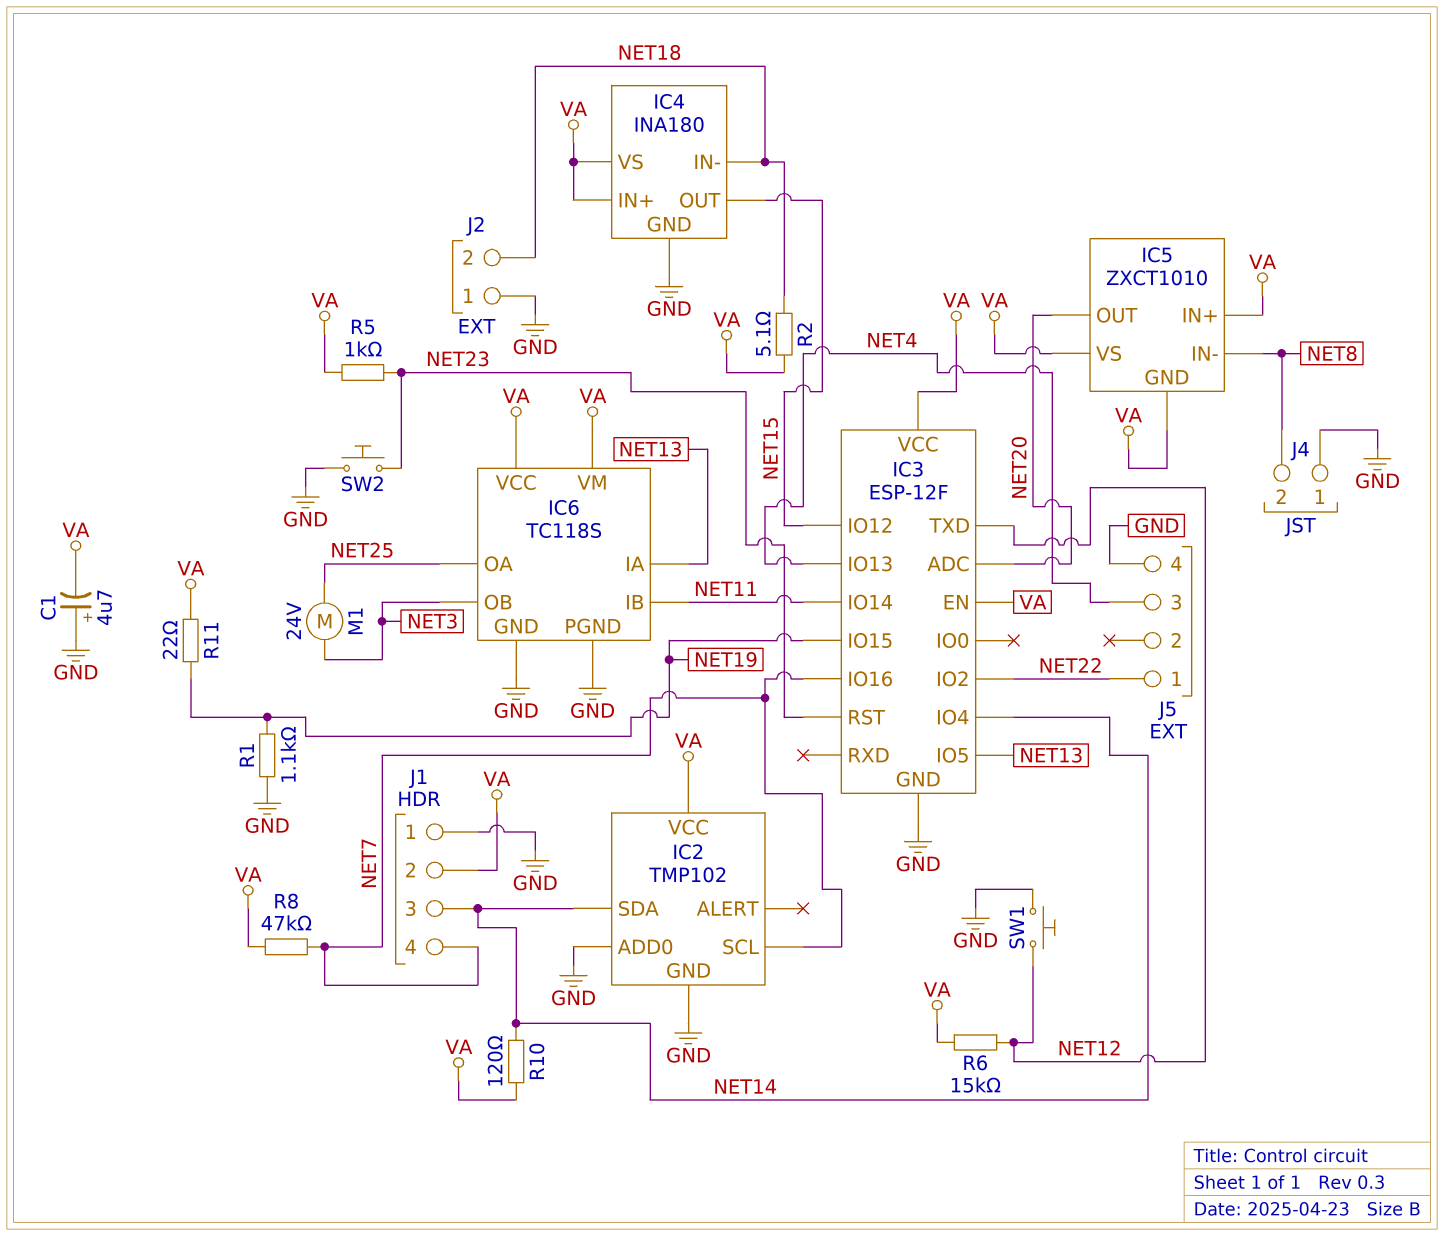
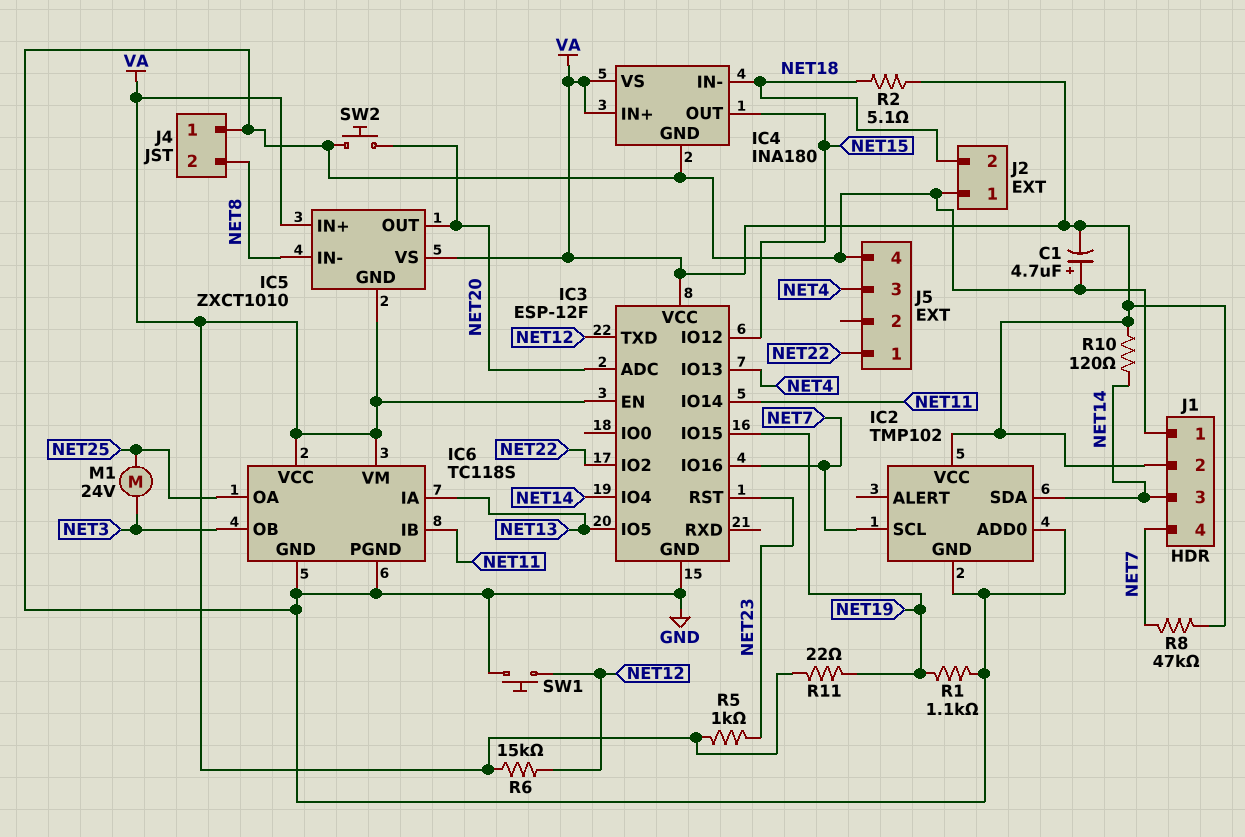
SW2: button (GND, NET23) -> button (GND, NET20)

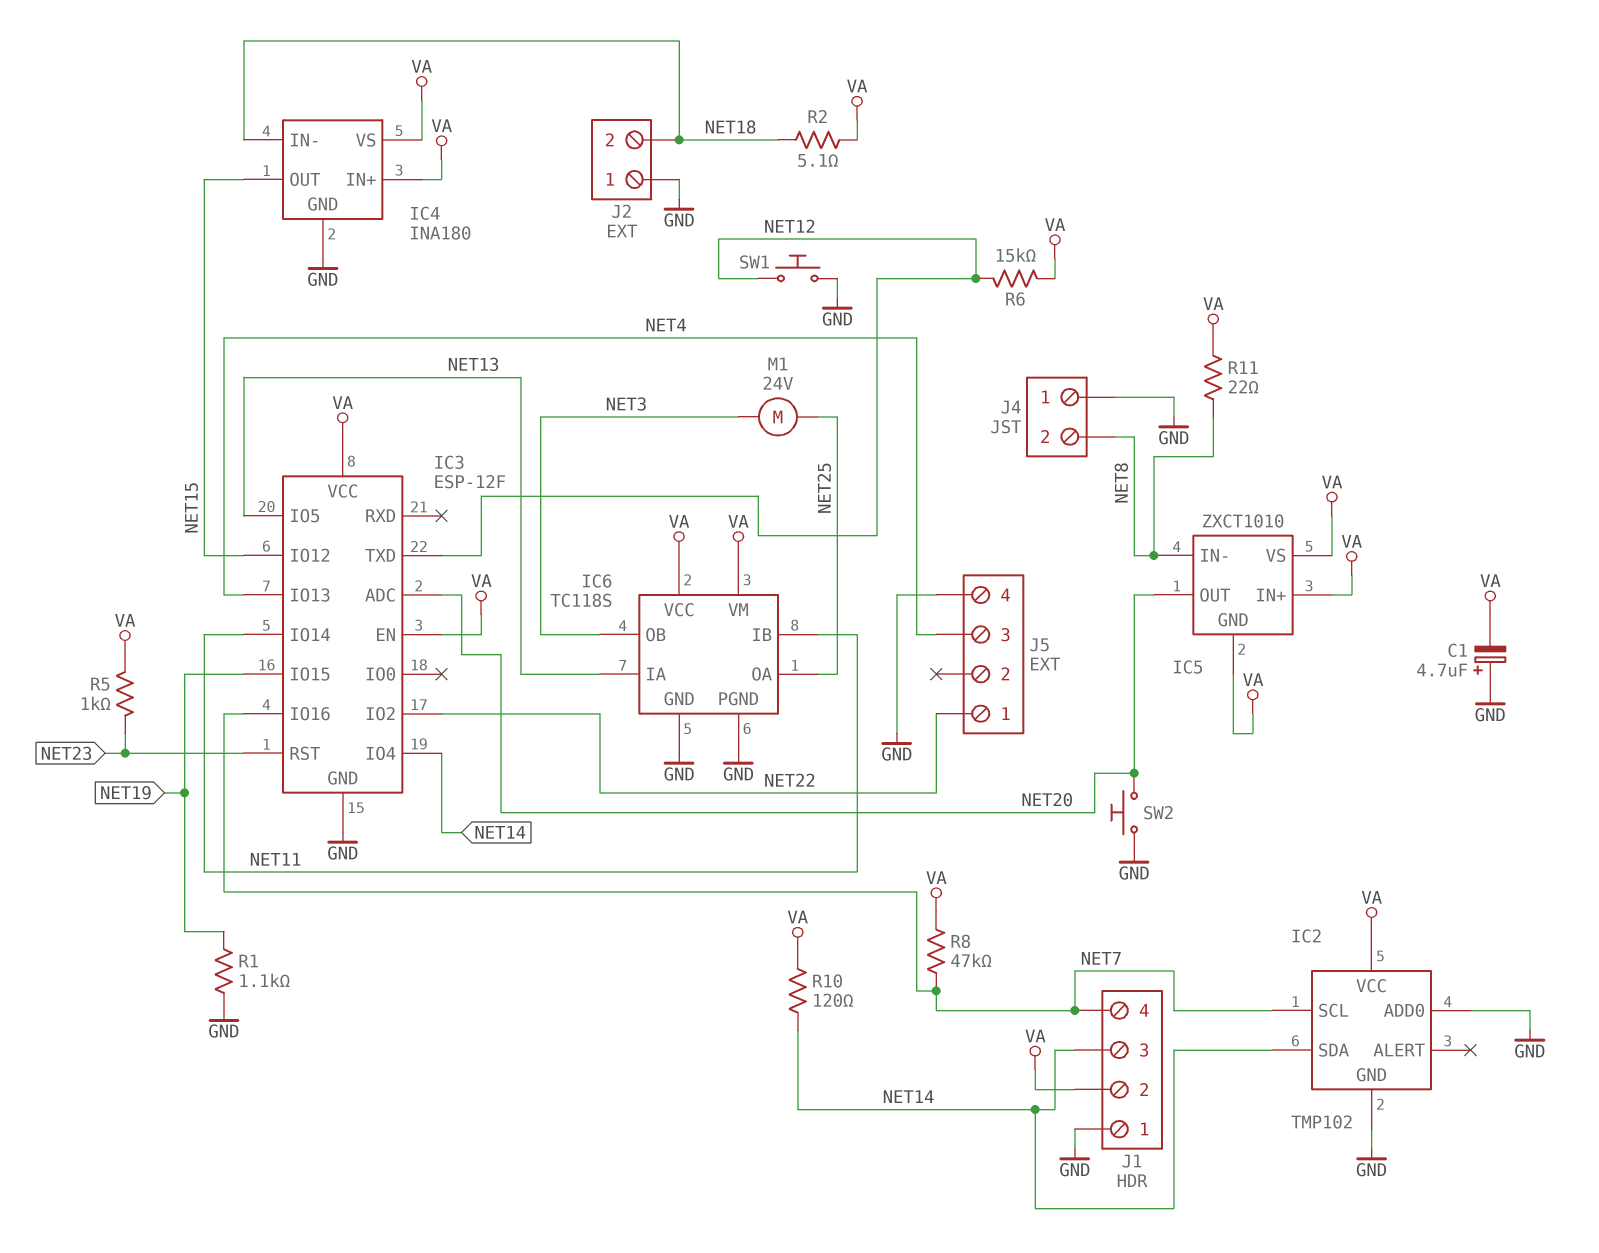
R11: 22 (NET19, VA) -> 22 (NET8, VA)

